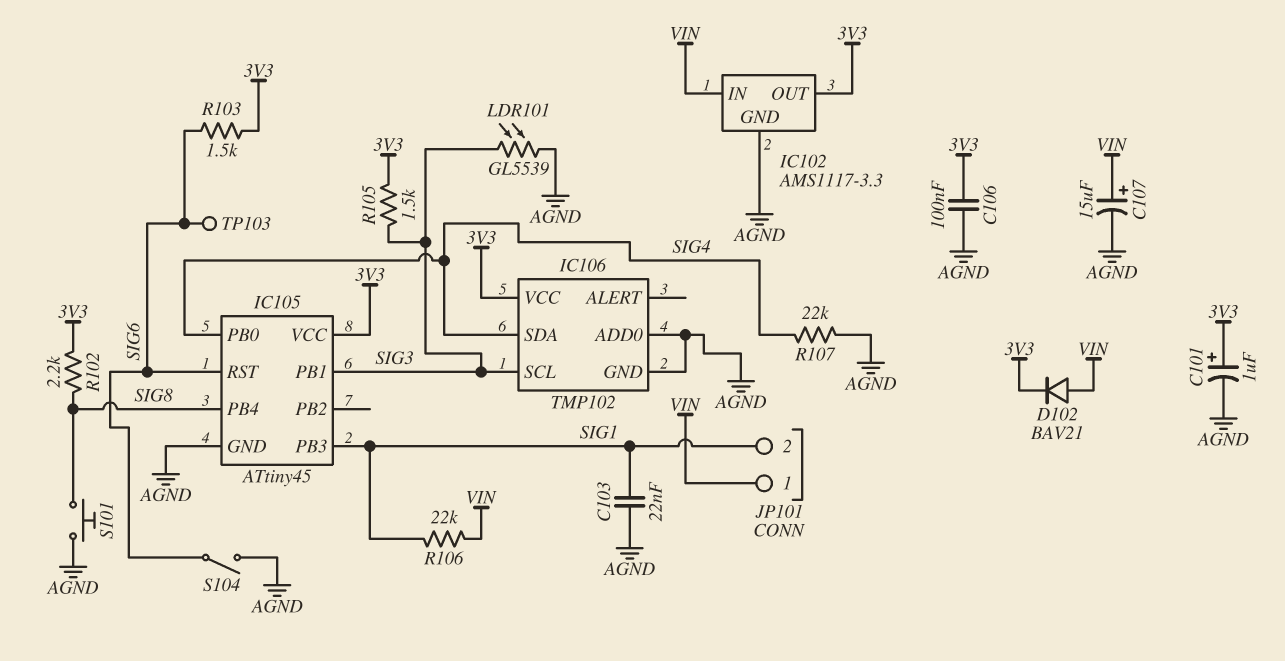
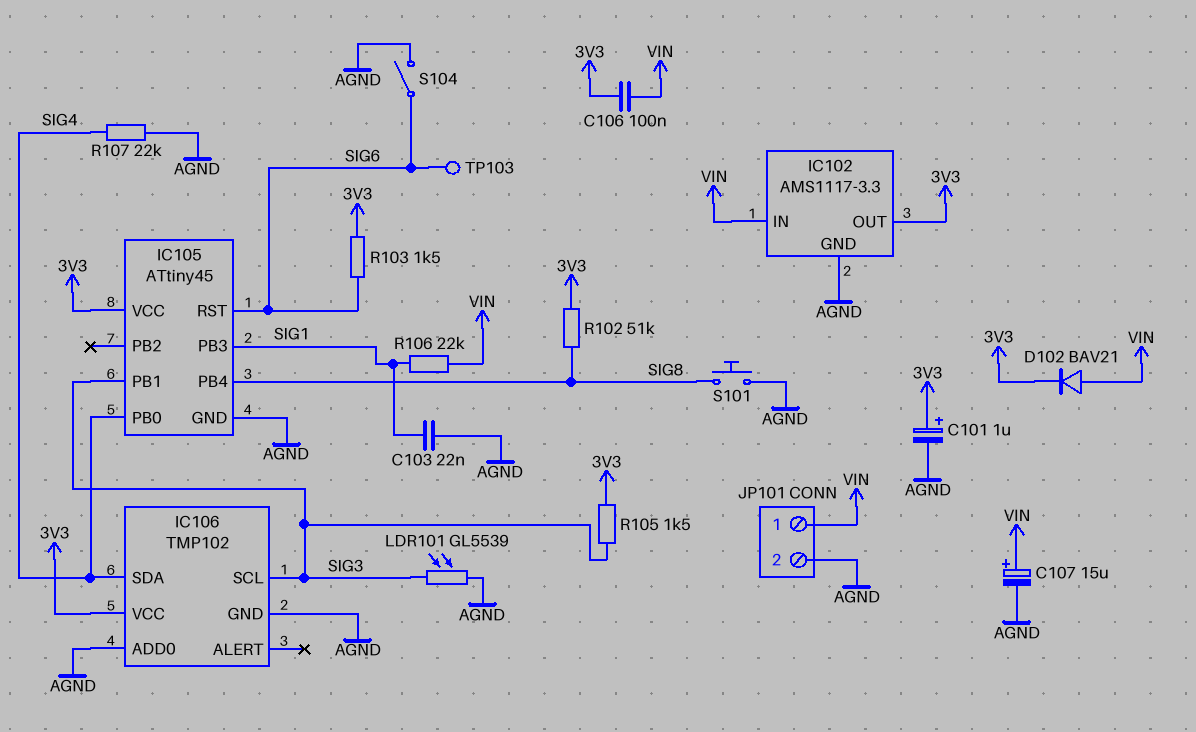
C106: 100nF (3V3, AGND) -> 100nF (3V3, VIN)
JP101 pin 2: SIG1 -> AGND
R102: 2.2k (3V3, SIG8) -> 51k (3V3, SIG8)

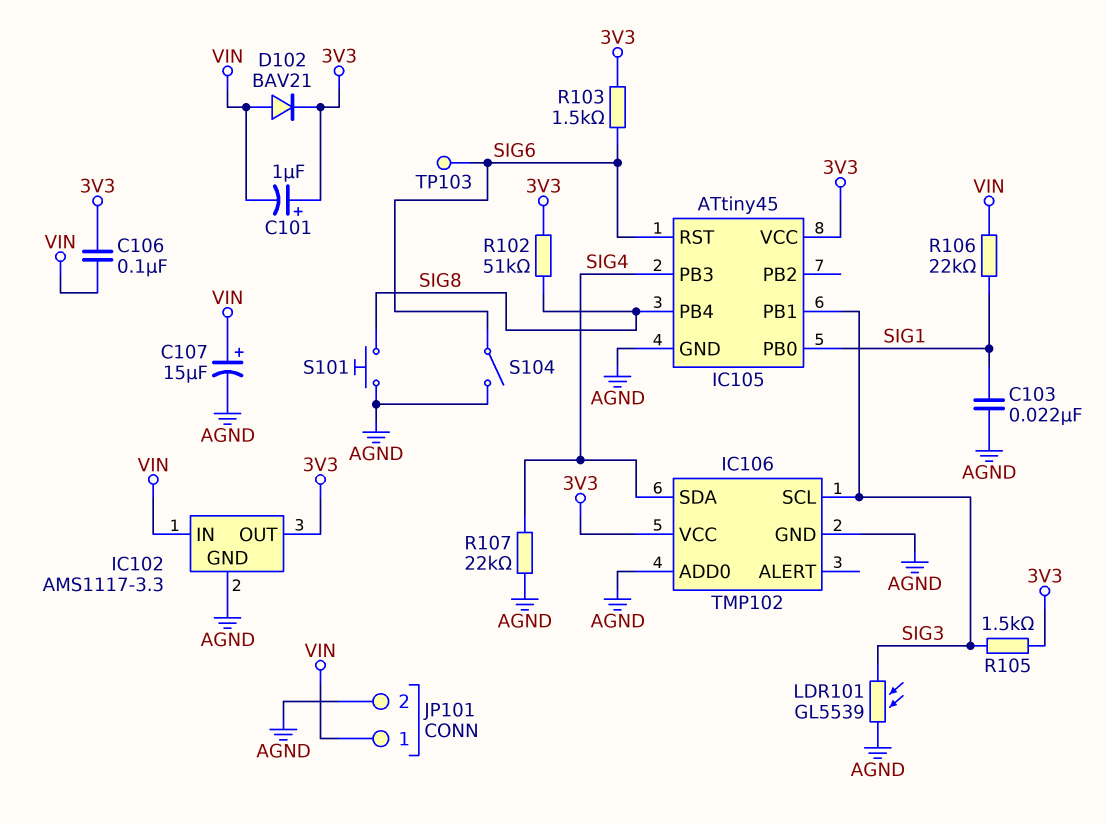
C101: 1uF (plus 3V3, minus AGND) -> 1uF (plus 3V3, minus VIN)
IC105 pin PB0: SIG4 -> SIG1
IC105 pin PB3: SIG1 -> SIG4

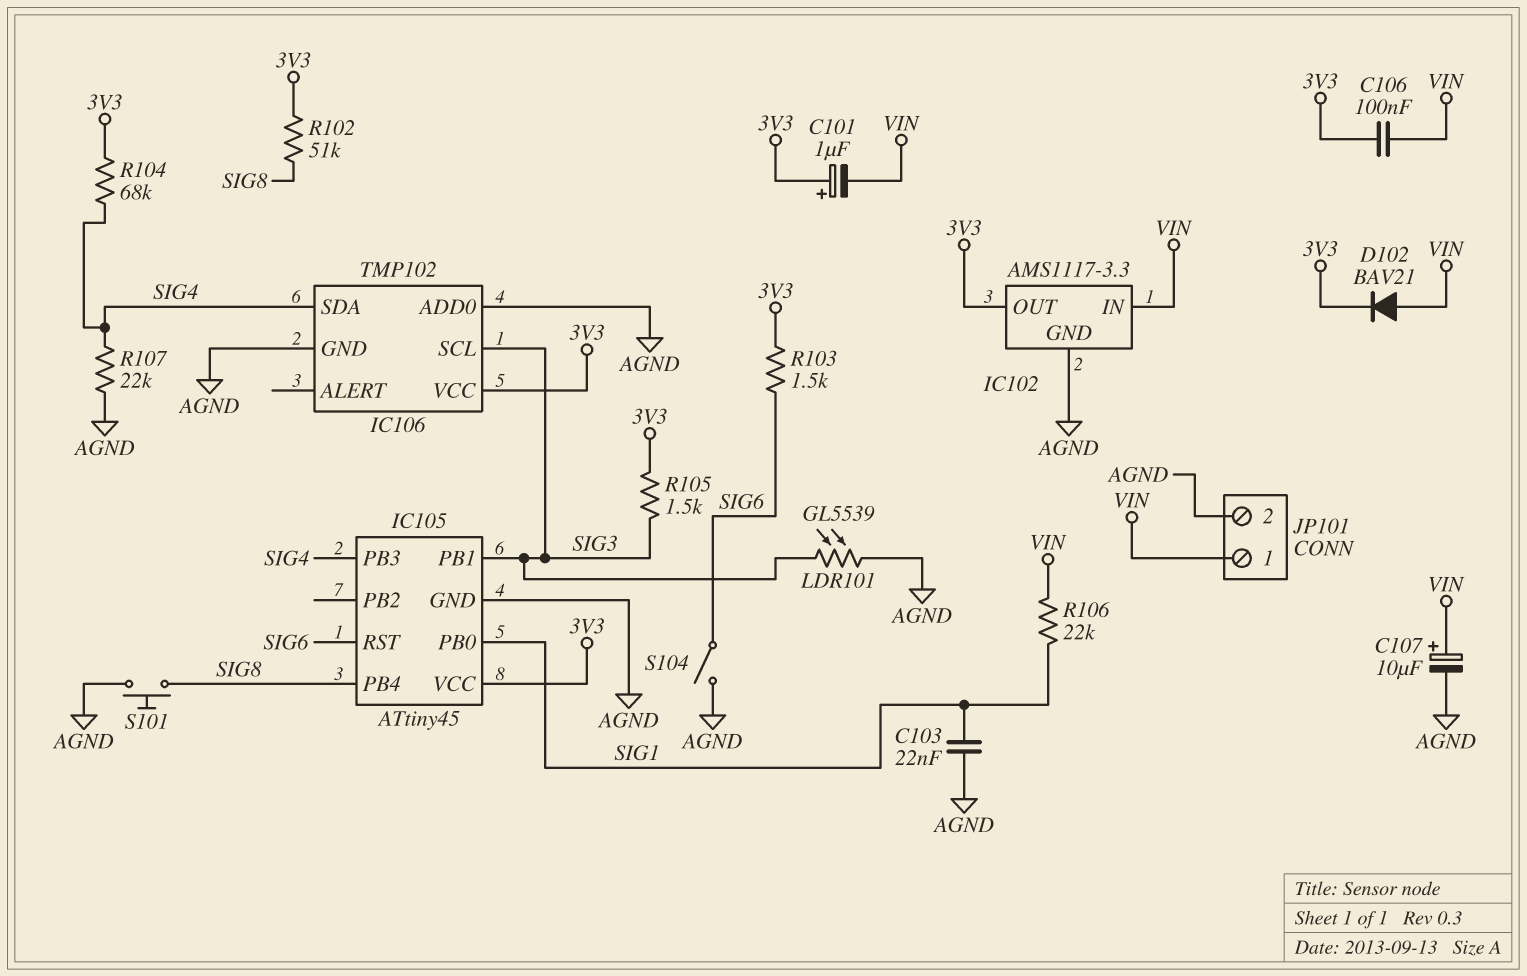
C107: 15uF (plus VIN, minus AGND) -> 10uF (plus VIN, minus AGND)
R104: none -> 68k (3V3, SIG4)
TP103: test point (SIG6) -> none

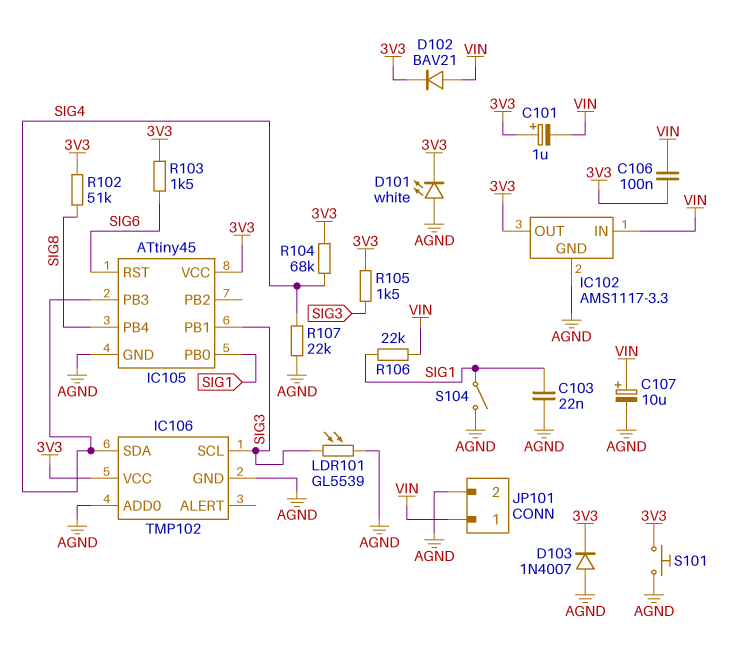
D101: none -> LED white (A AGND, K 3V3)
D103: none -> diode 1N4007 (A AGND, K 3V3)
S101: button (AGND, SIG8) -> button (3V3, AGND)
S104: switch (AGND, SIG6) -> switch (AGND, SIG1)

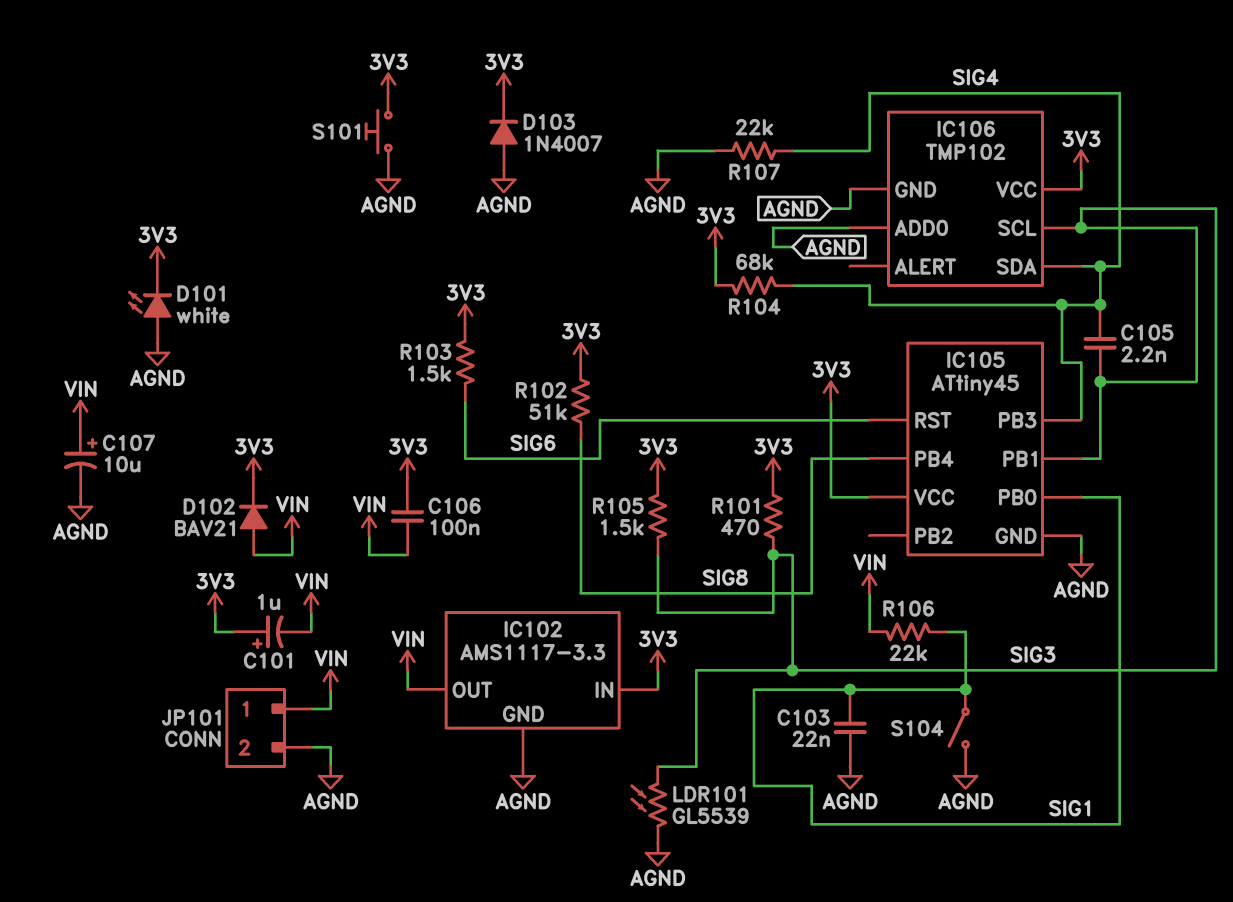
C105: none -> 2.2nF (SIG3, SIG4)
IC102 pin IN: VIN -> 3V3
IC102 pin OUT: 3V3 -> VIN
R101: none -> 470 (3V3, SIG3)

